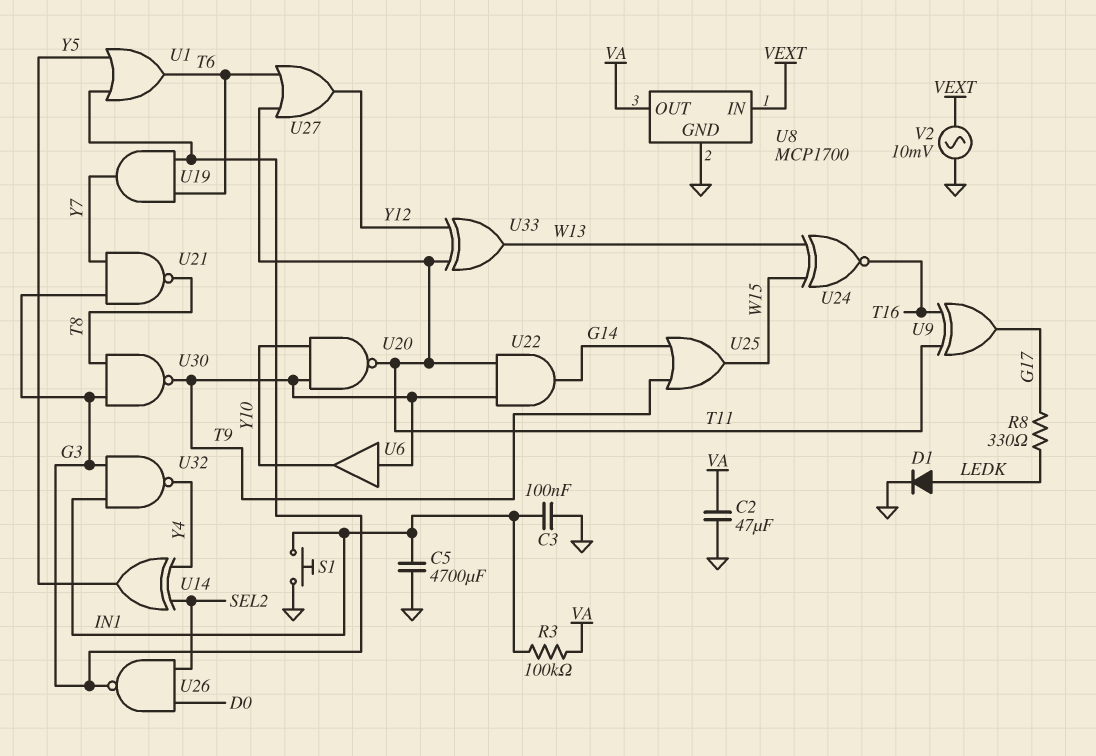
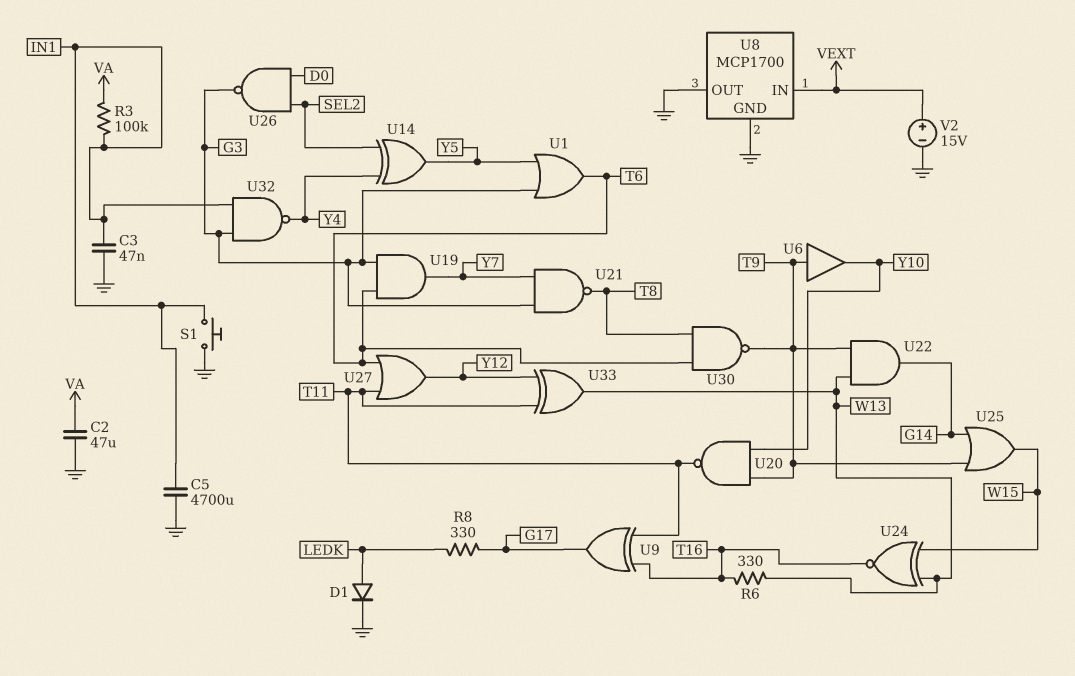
C3: 100nF (GND, IN1) -> 47nF (GND, IN1)
R6: none -> 330 (T16, W13)
U8 pin OUT: VA -> GND
U22: AND (in T9, in T11, out G14) -> AND (in T9, in W13, out G14)
U30: NAND (in G3, in T8, out T9) -> NAND (in T6, in T8, out T9)
V2: AC 10mV (GND, VEXT) -> 15V (plus VEXT, minus GND)

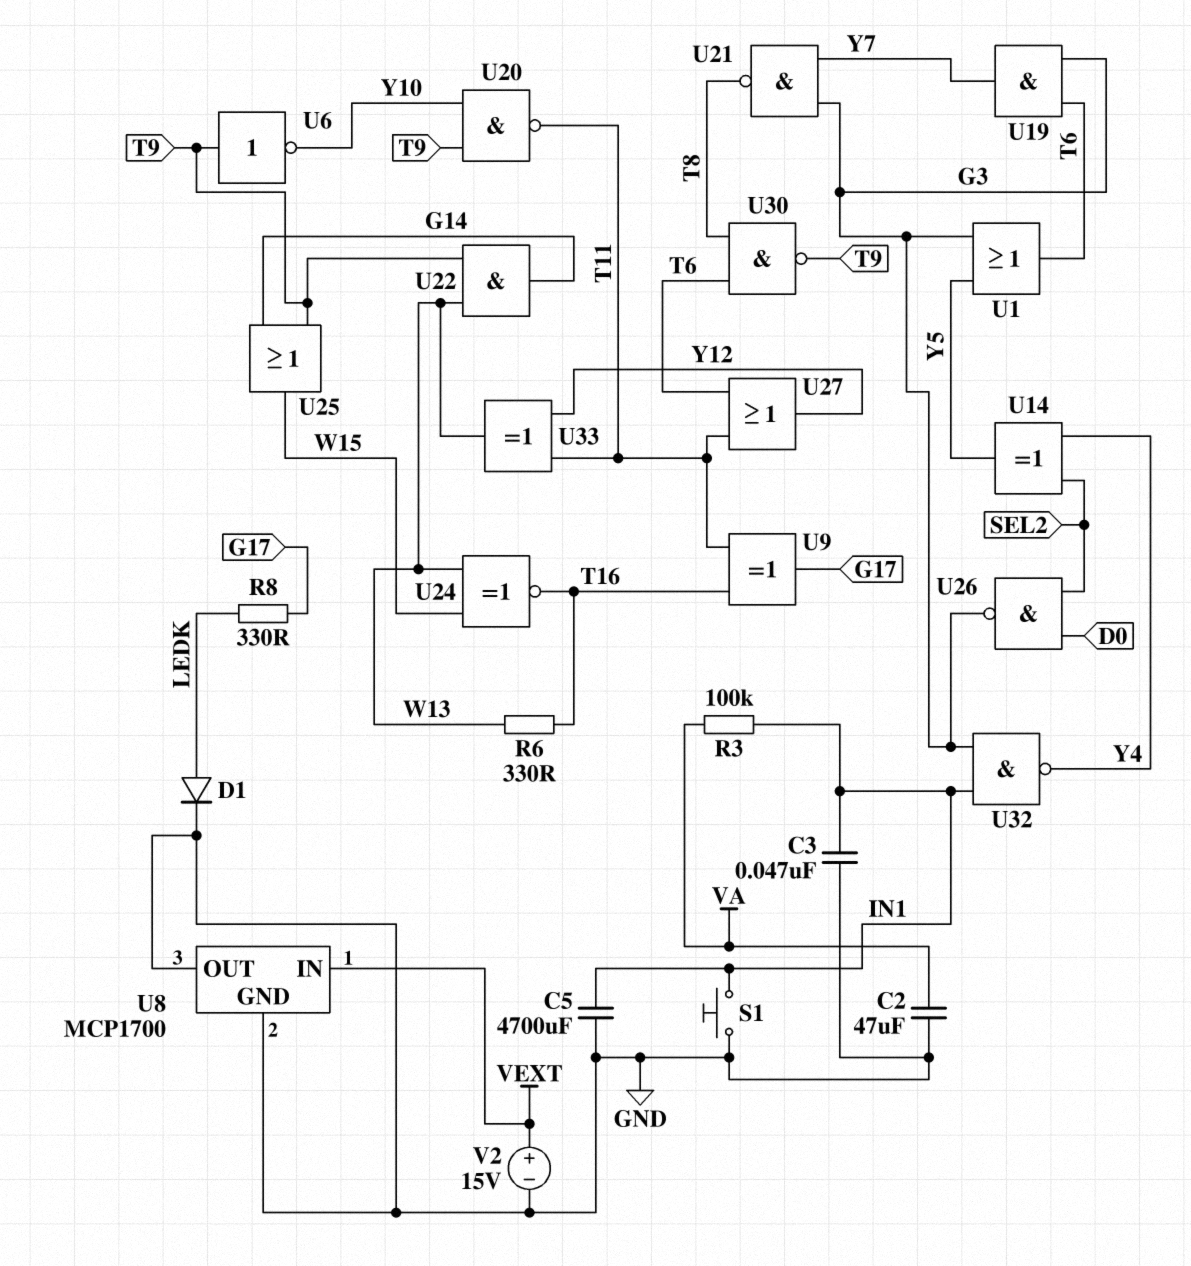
U6: buffer (in T9, out Y10) -> NOT (in T9, out Y10)

